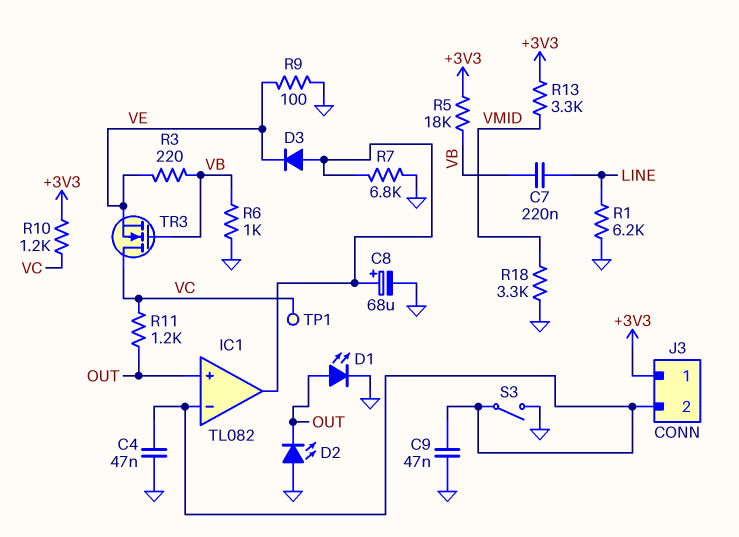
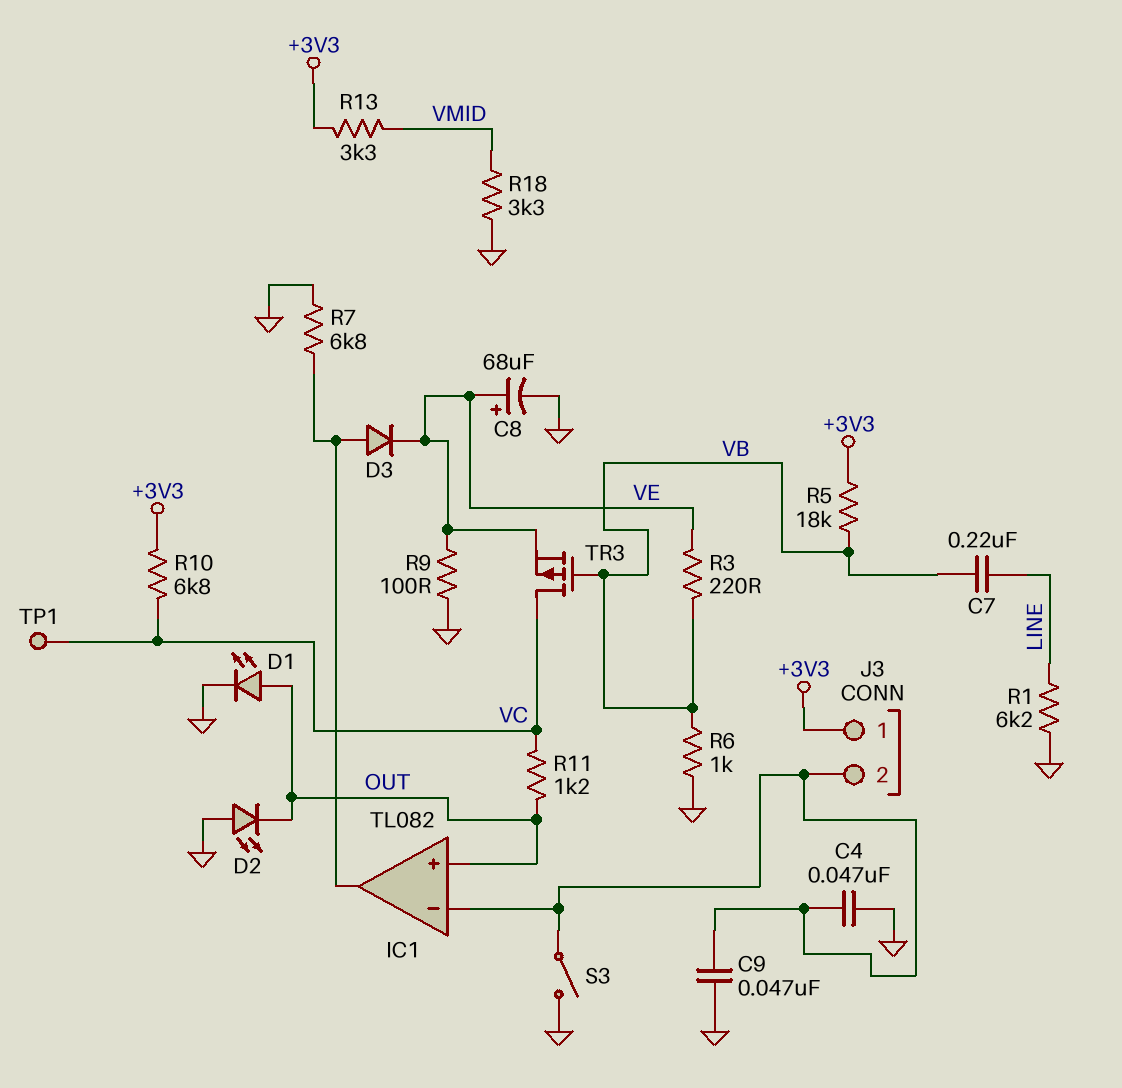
C8: 68uF (plus IC1/out, minus GND) -> 68uF (plus VE, minus GND)
R10: 1.2k (+3V3, VC) -> 6.8k (+3V3, VC)
TR3: NMOS (G VB, D VC, S VE) -> PMOS (G VB, D VC, S VE)

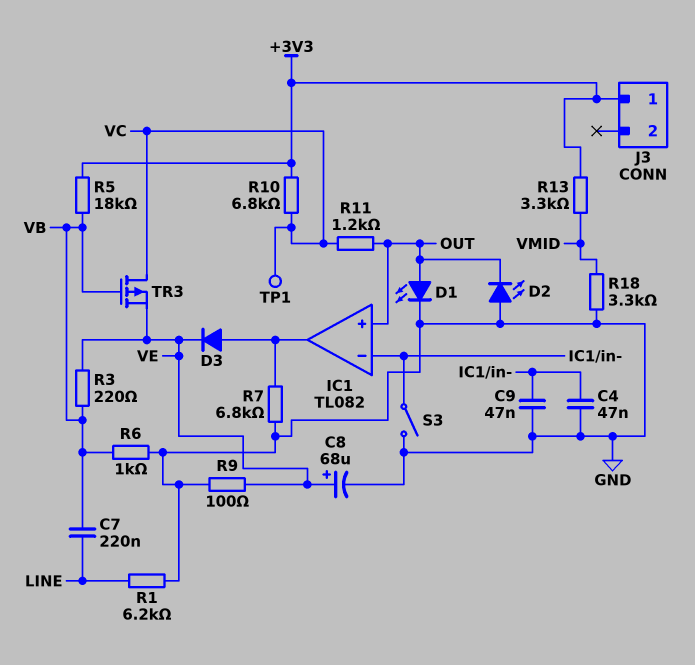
J3 pin 2: IC1/in- -> none

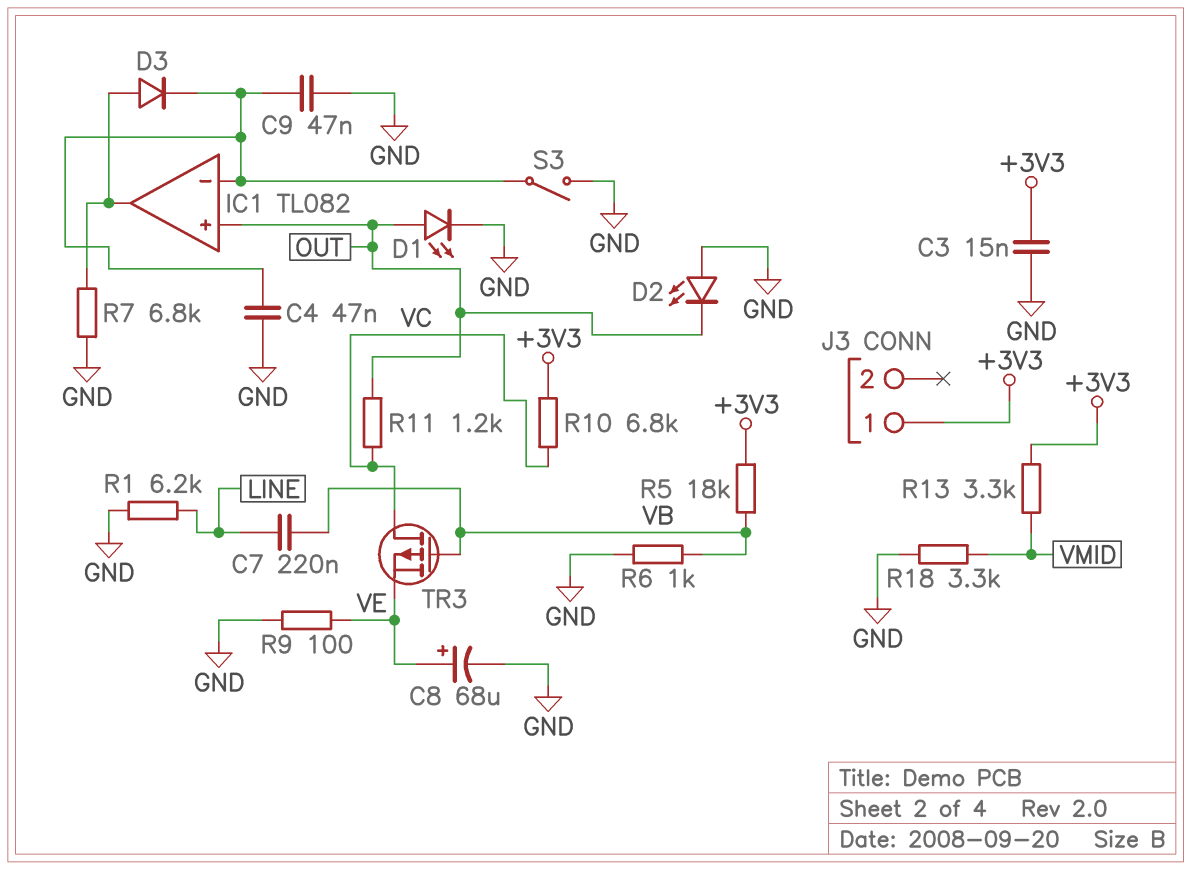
C3: none -> 15nF (+3V3, GND)
D3: diode (A IC1/out, K VE) -> diode (A IC1/out, K IC1/in-)
R3: 220 (VB, VE) -> none
TP1: test point (VC) -> none

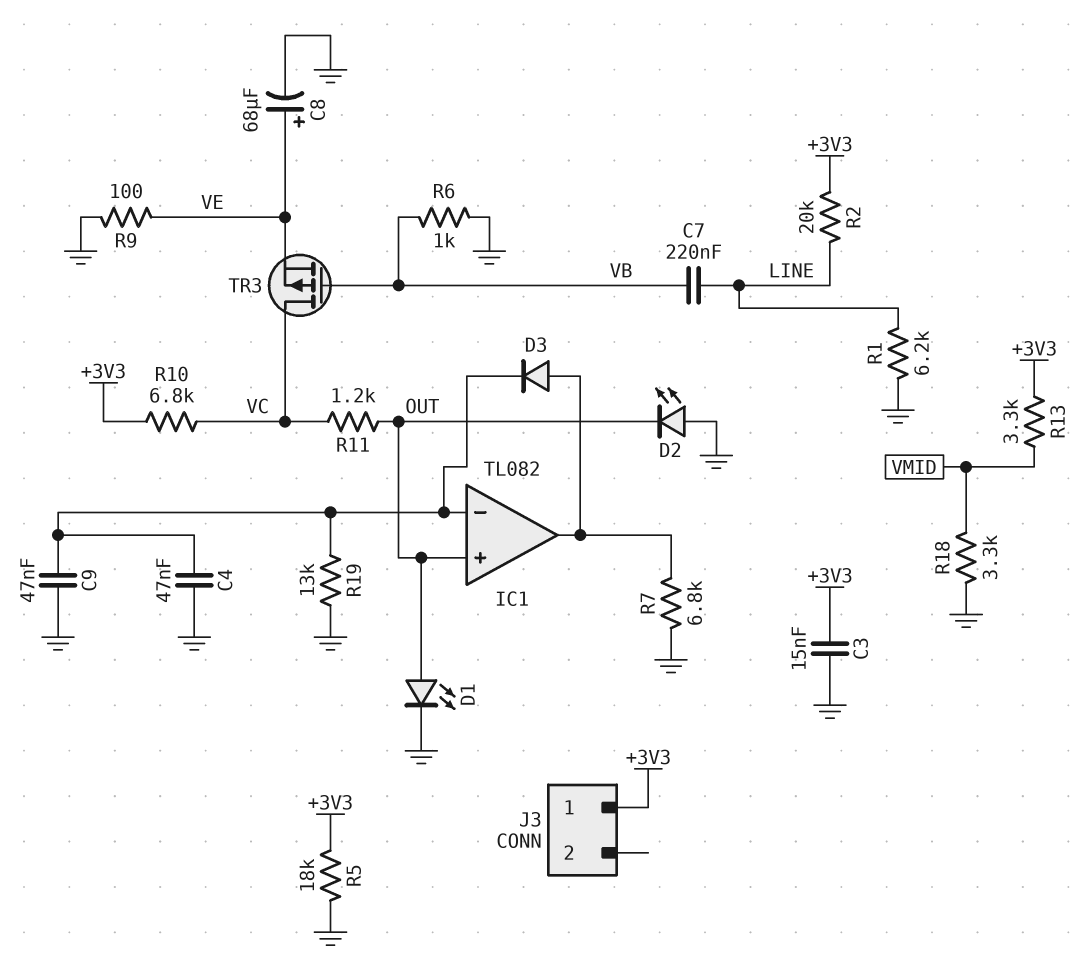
R2: none -> 20k (+3V3, LINE)
R5: 18k (+3V3, VB) -> 18k (+3V3, GND)
R19: none -> 13k (GND, IC1/in-)
S3: switch (GND, IC1/in-) -> none

